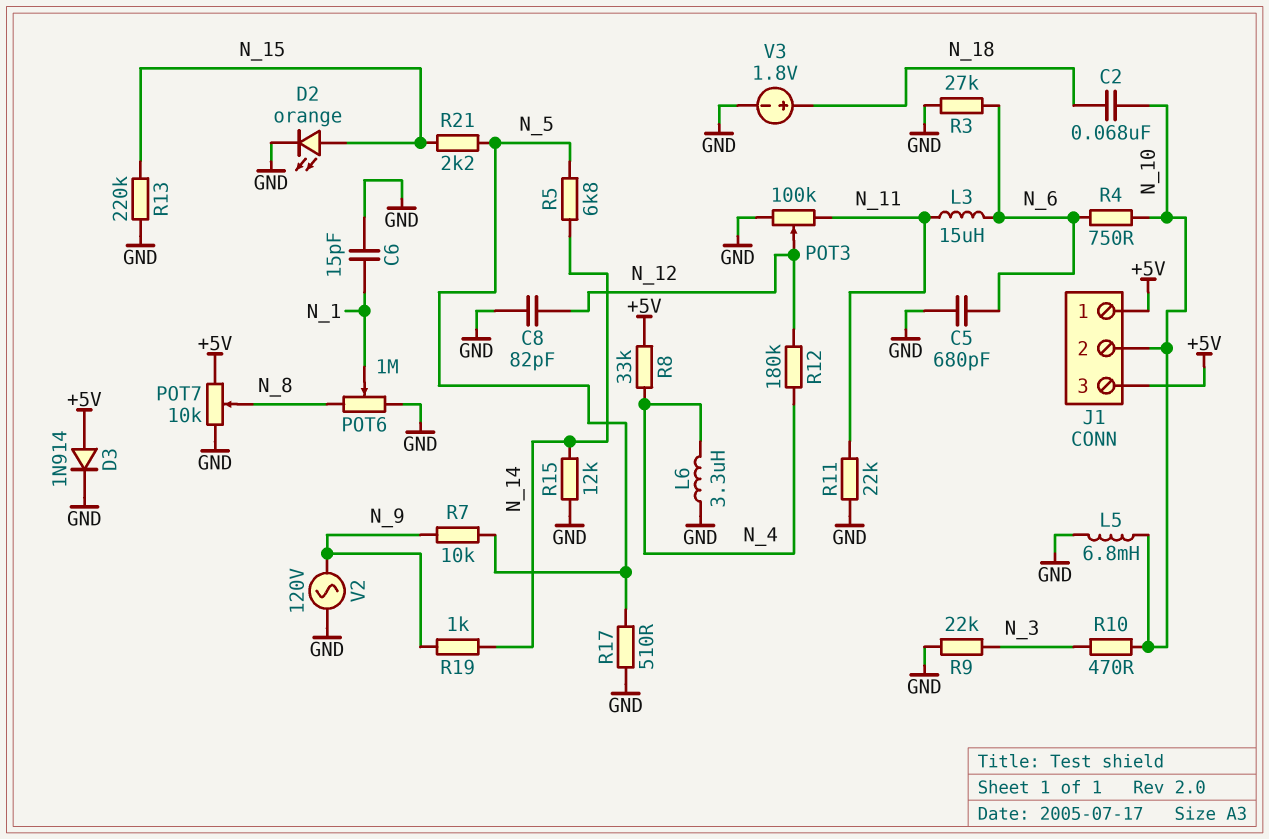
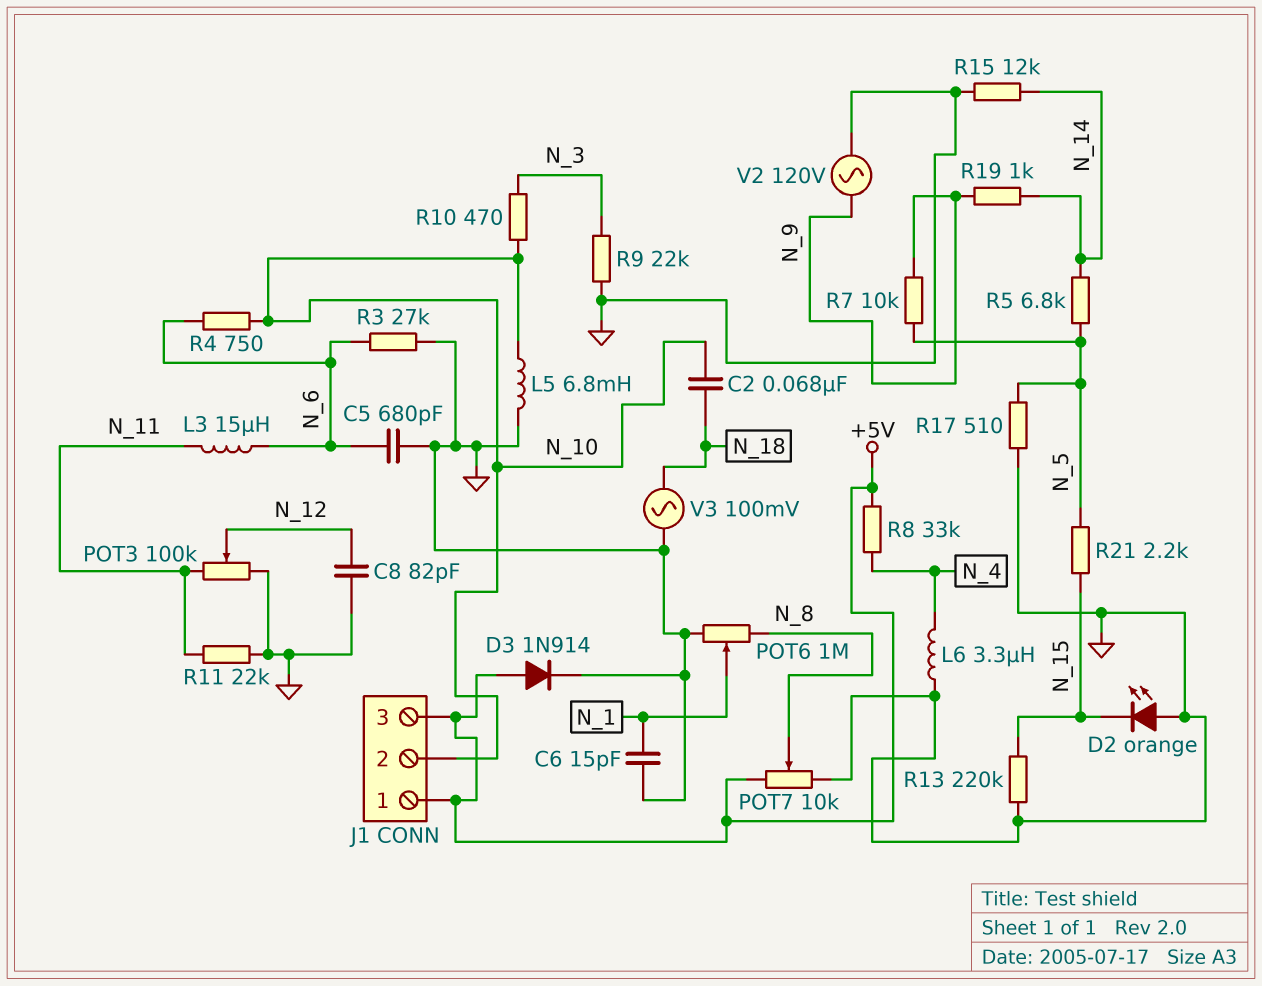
D2: LED orange (A N_15, K GND) -> LED orange (A GND, K N_15)
R12: 180k (N_4, N_12) -> none
V3: 1.8V (plus N_18, minus GND) -> AC 100mV (GND, N_18)

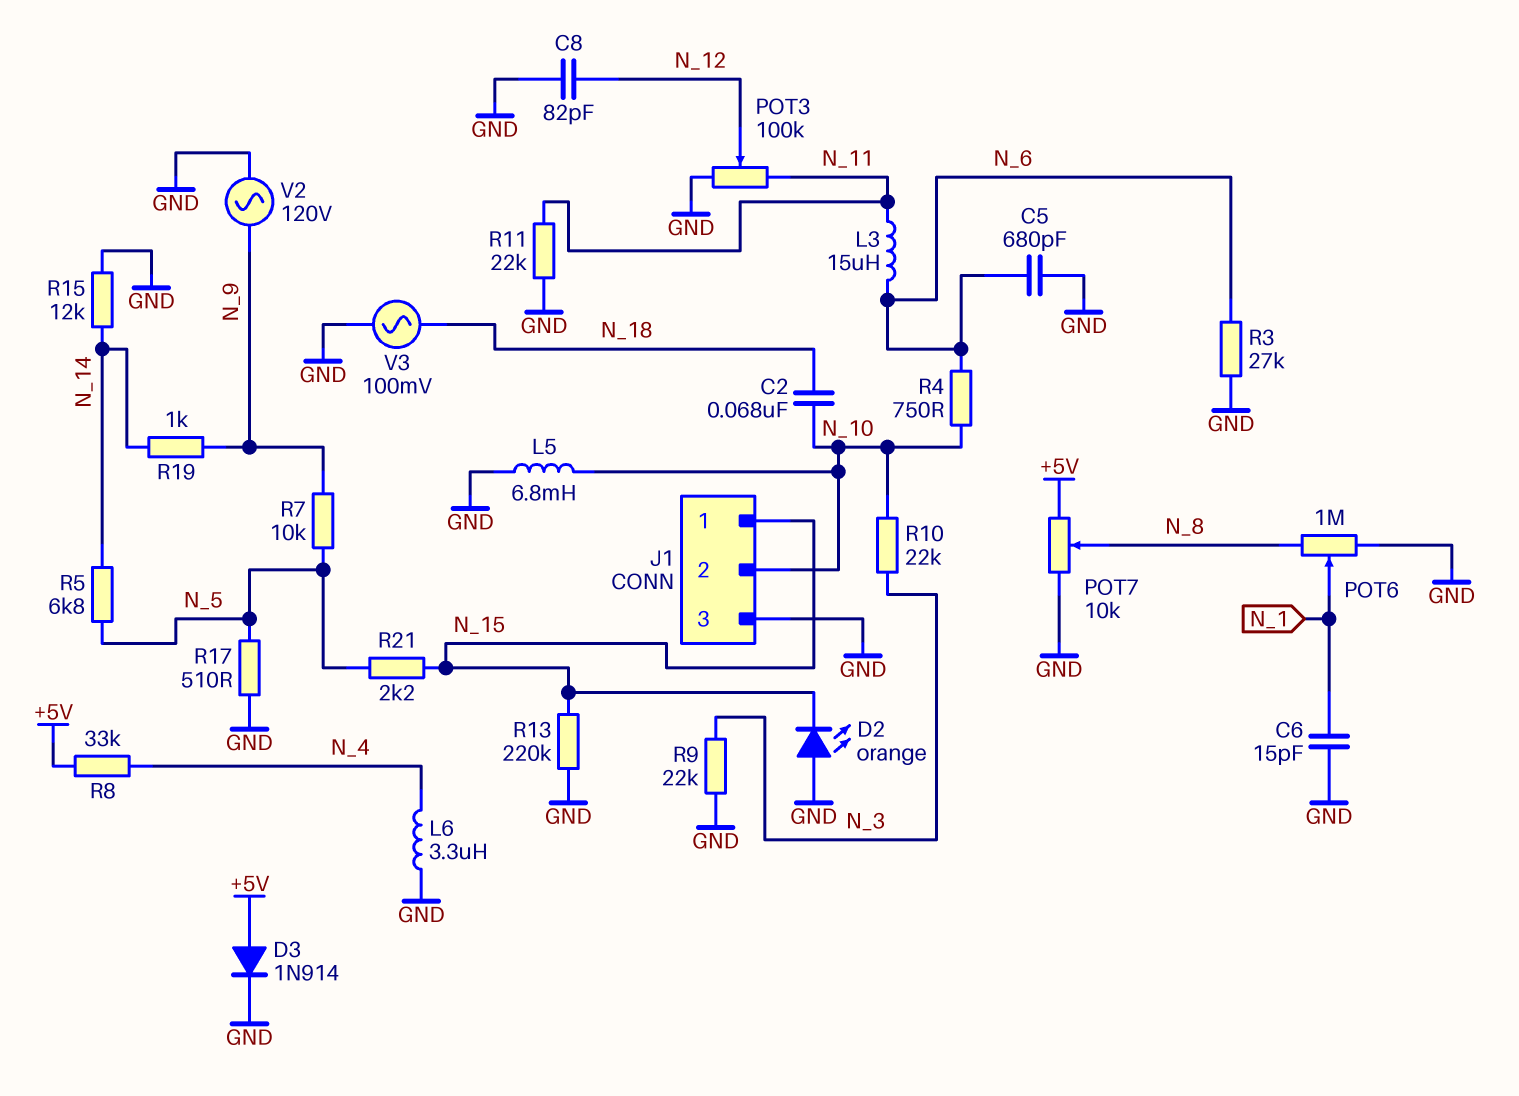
J1 pin 1: +5V -> N_15
J1 pin 3: +5V -> GND
R10: 470 (N_3, N_10) -> 22k (N_3, N_10)

